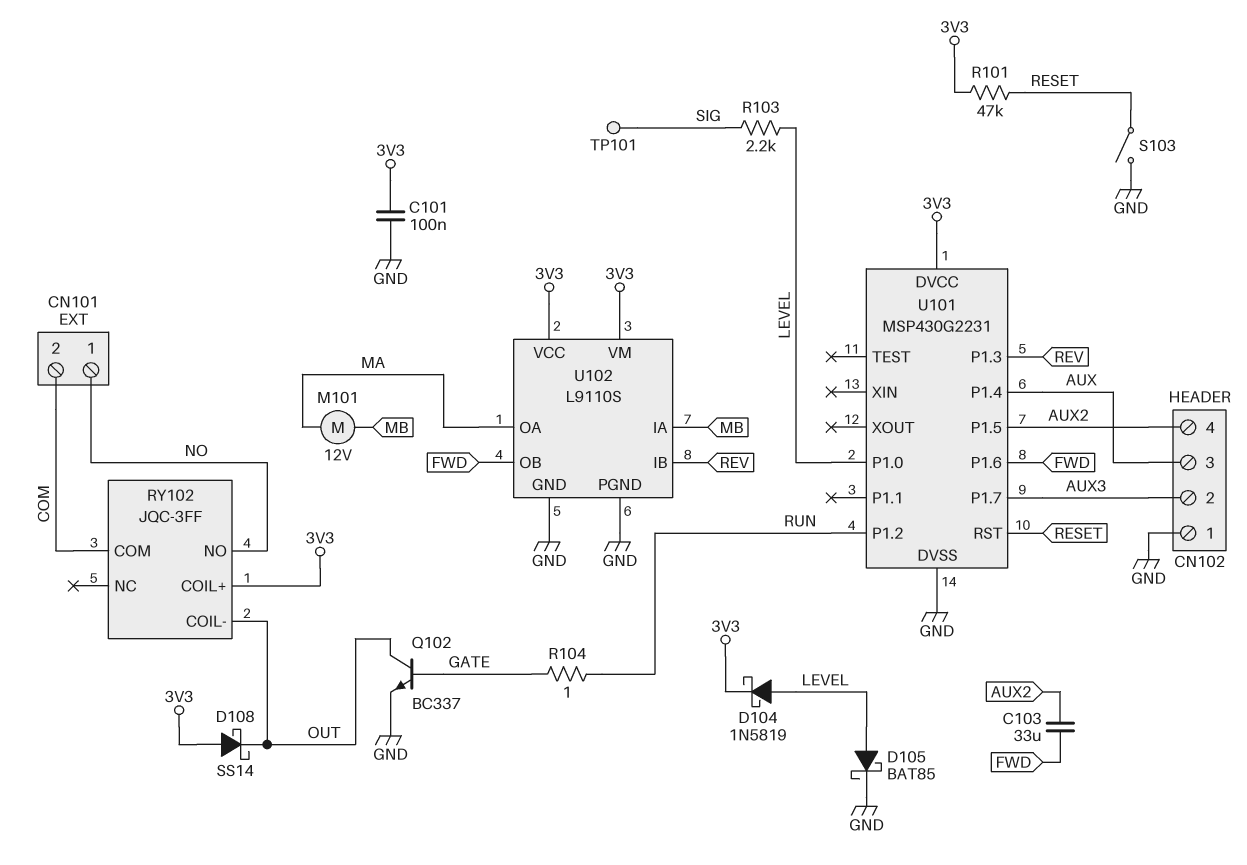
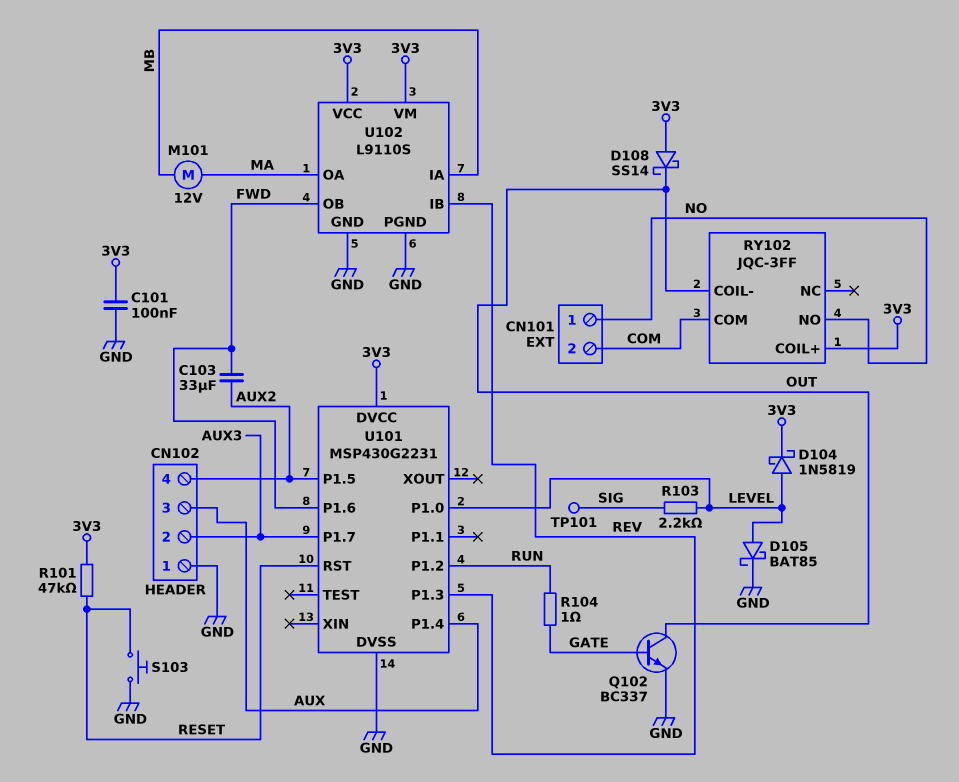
S103: switch (GND, RESET) -> button (GND, RESET)

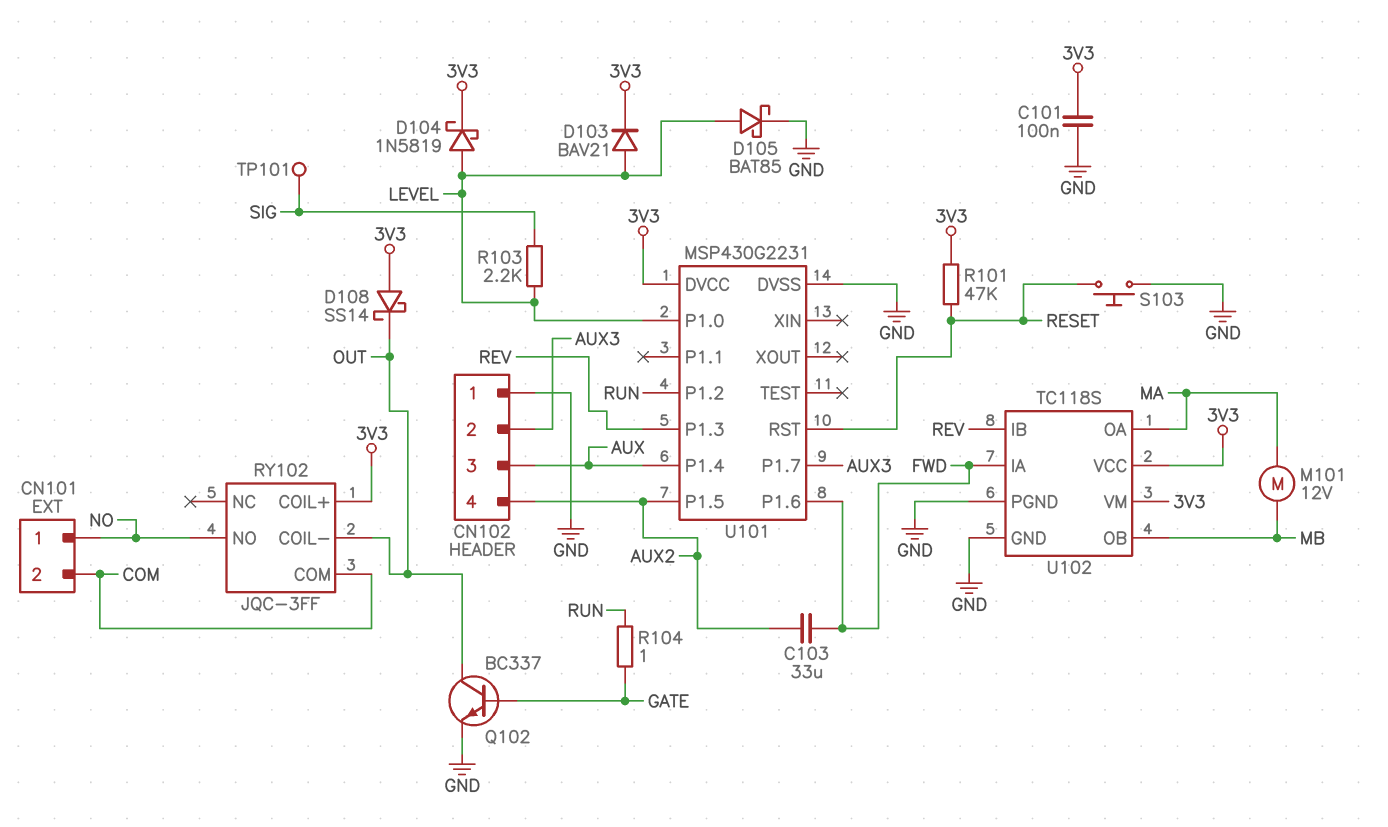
D103: none -> diode BAV21 (A LEVEL, K 3V3)
U102: L9110S -> TC118S
U102 pin IA: MB -> FWD
U102 pin OB: FWD -> MB

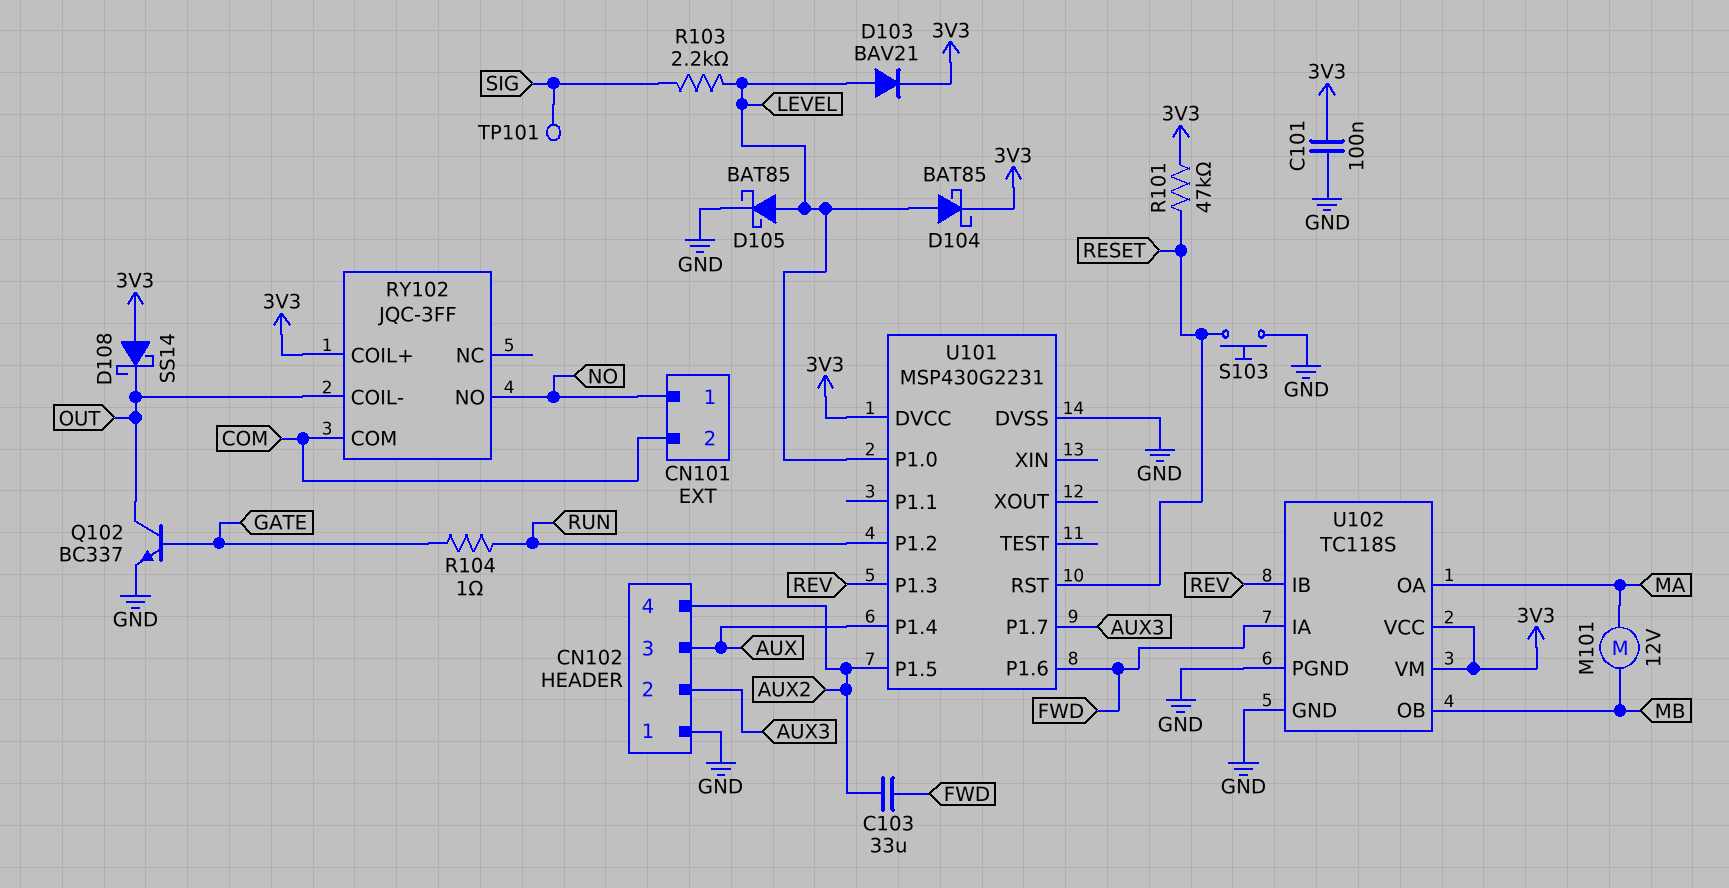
D104: schottky 1N5819 (A LEVEL, K 3V3) -> schottky BAT85 (A LEVEL, K 3V3)

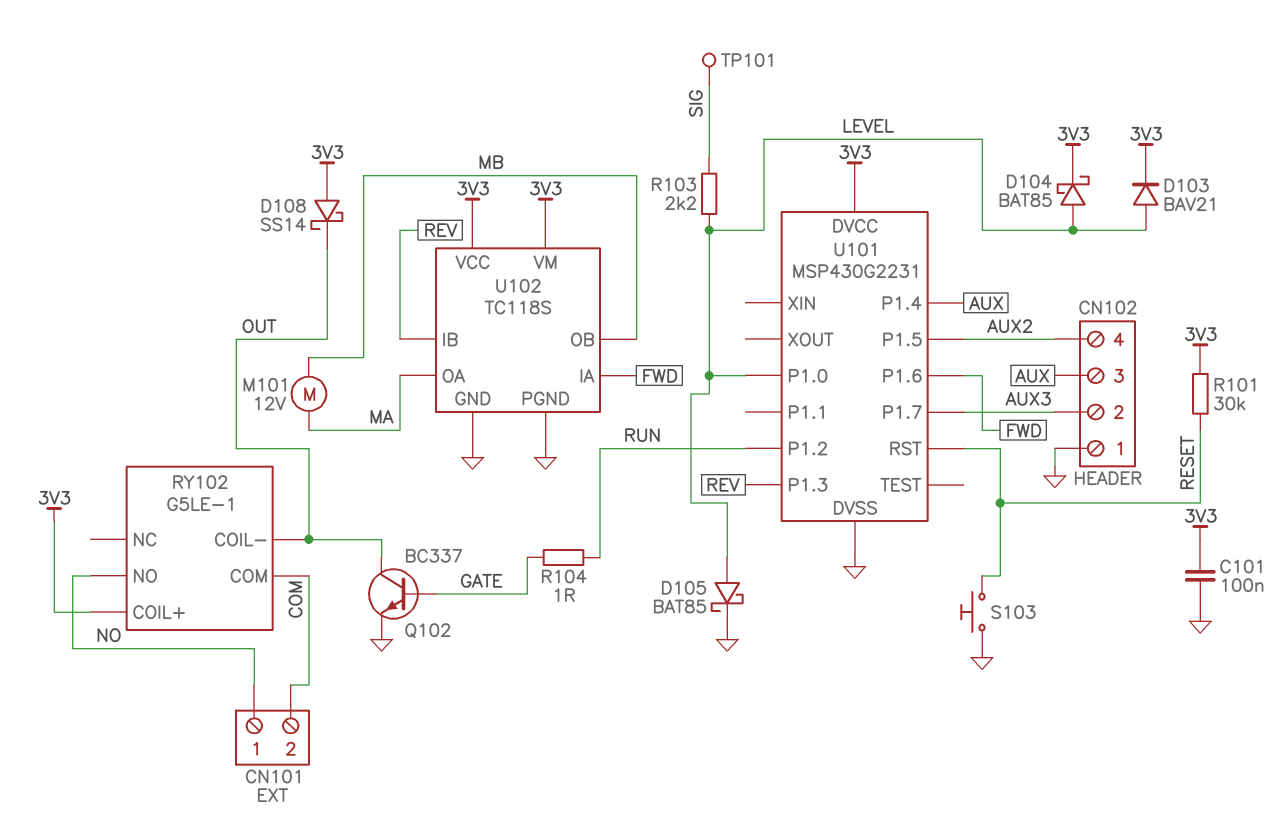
C103: 33uF (AUX2, FWD) -> none
R101: 47k (3V3, RESET) -> 30k (3V3, RESET)
RY102: JQC-3FF -> G5LE-1

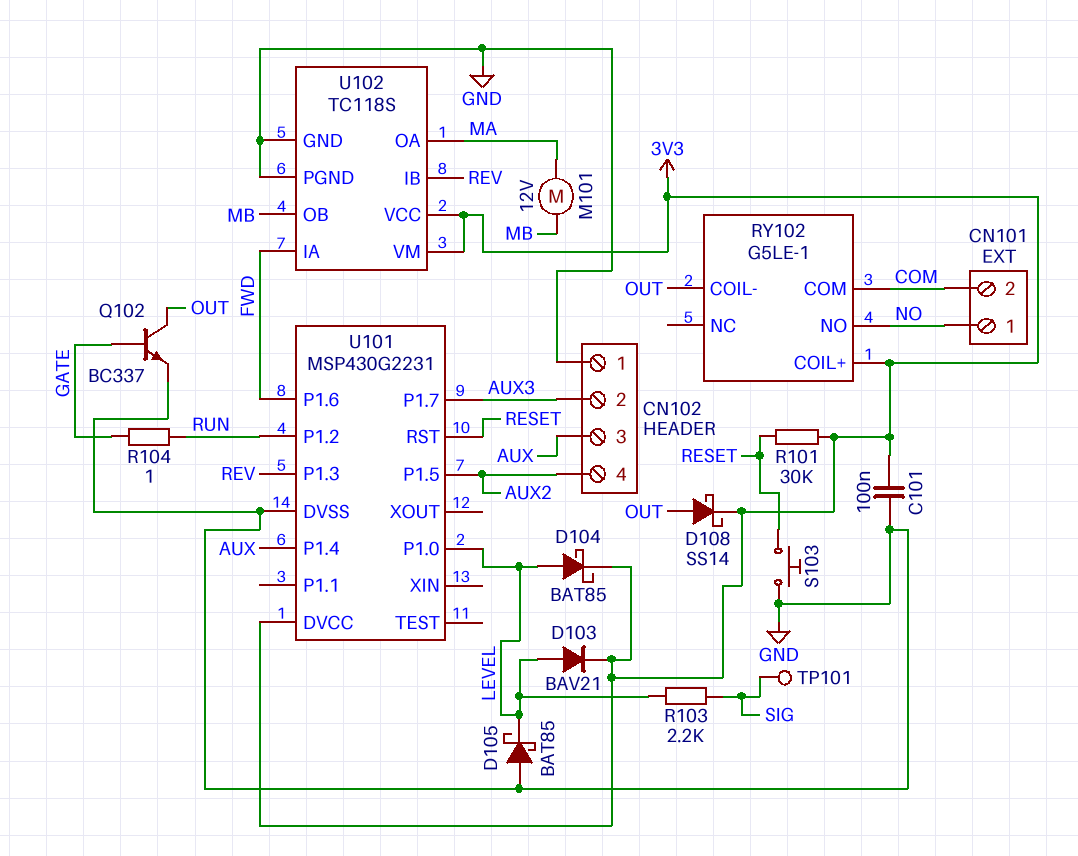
D105: schottky BAT85 (A LEVEL, K GND) -> schottky BAT85 (A GND, K LEVEL)
D108: schottky SS14 (A 3V3, K OUT) -> schottky SS14 (A OUT, K 3V3)

